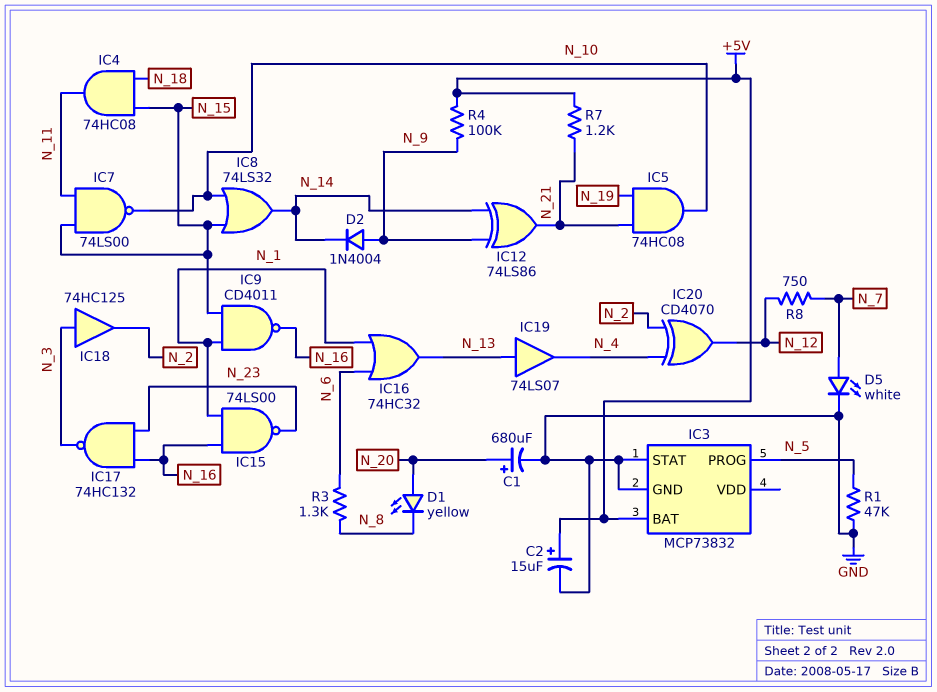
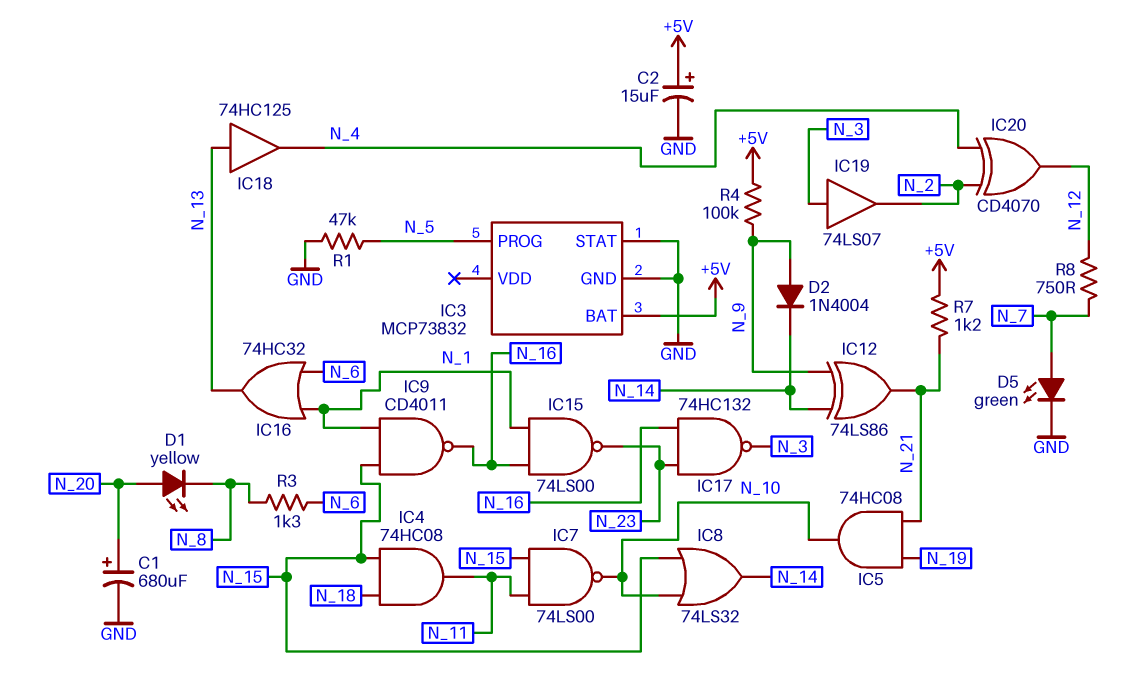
D5: LED white (A N_7, K GND) -> LED green (A N_7, K GND)
IC18: buffer 74HC125 (in N_3, out N_2) -> buffer 74HC125 (in N_13, out N_4)
IC19: buffer 74LS07 (in N_13, out N_4) -> buffer 74LS07 (in N_3, out N_2)

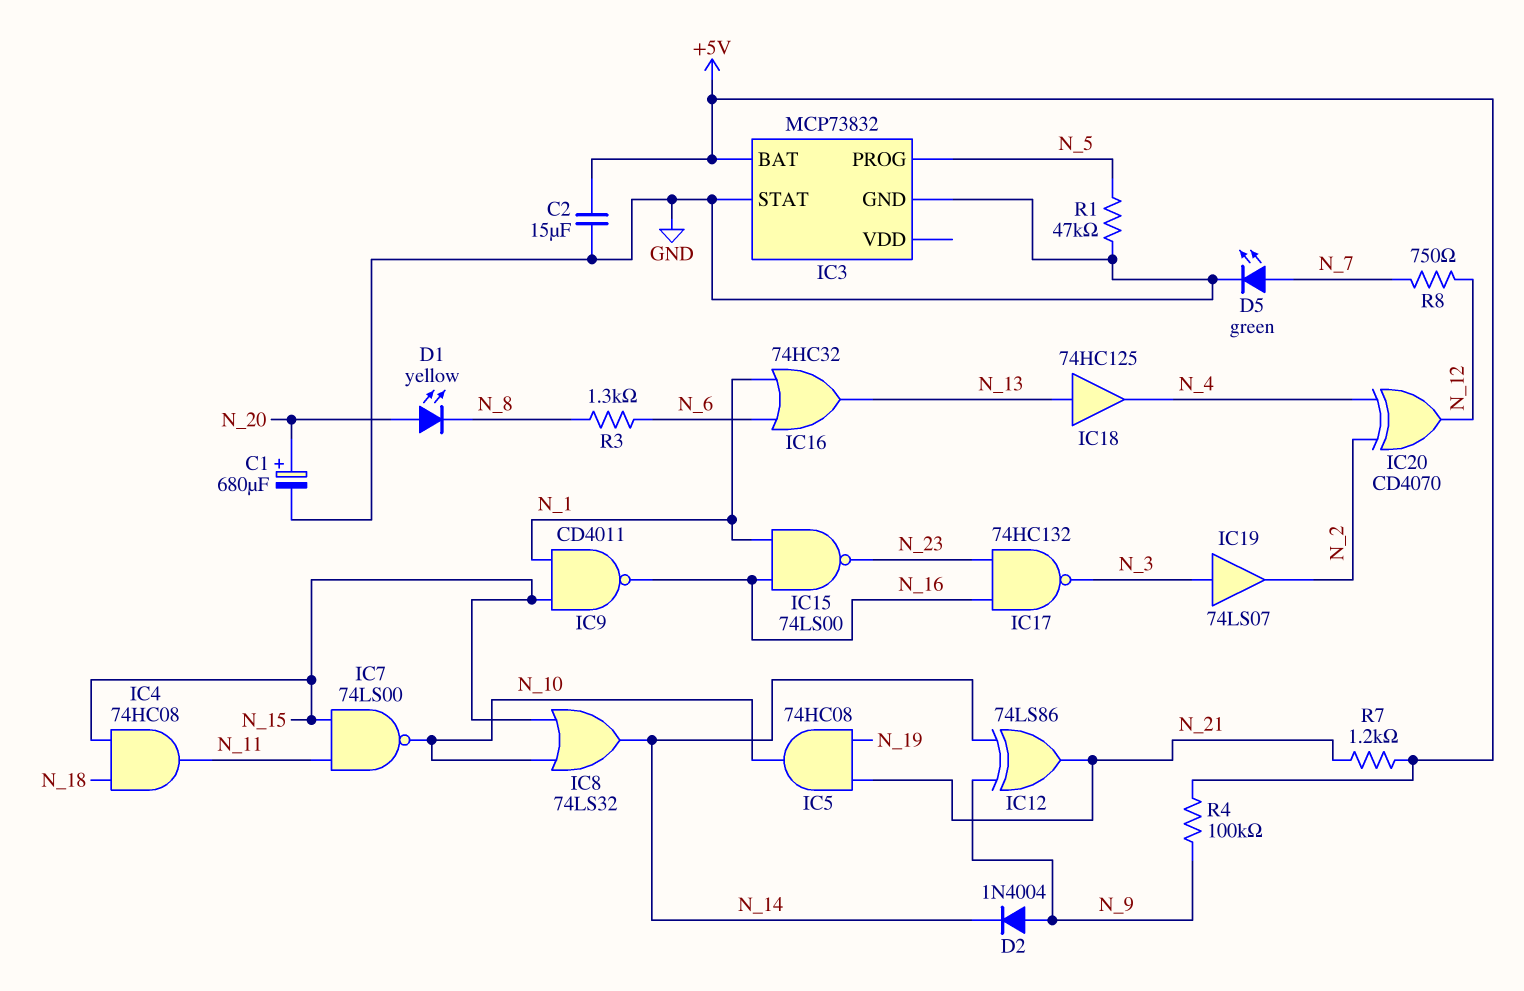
C2: 15uF (plus +5V, minus GND) -> 15uF (+5V, GND)

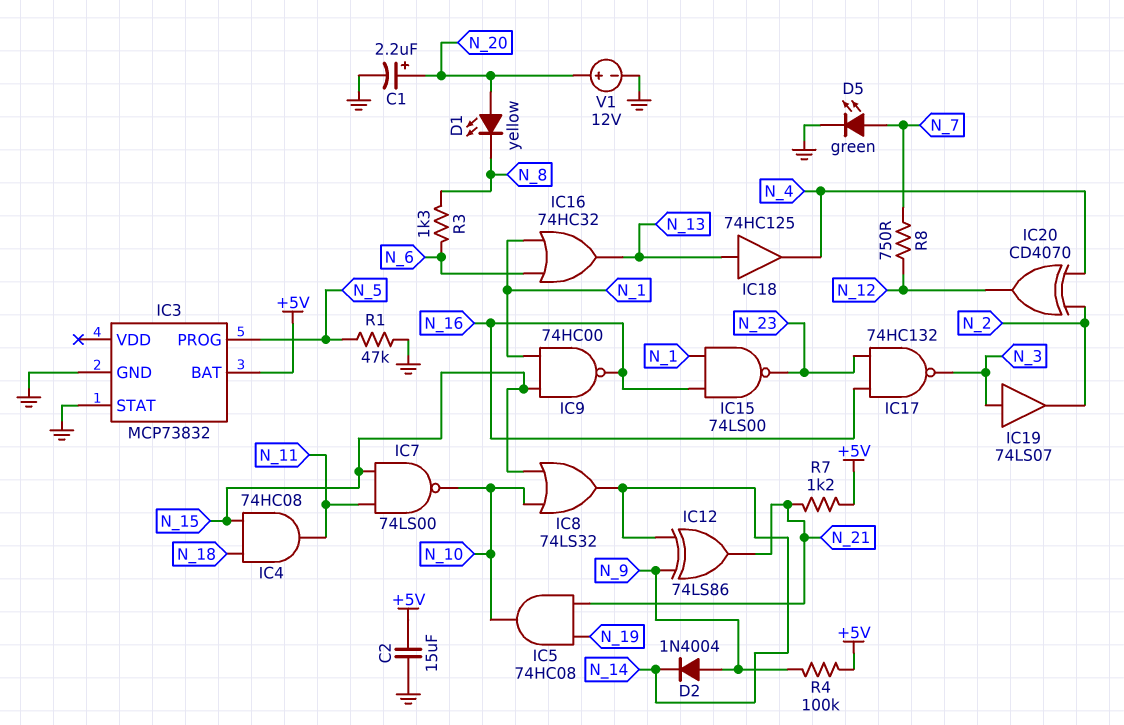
C1: 680uF (plus N_20, minus GND) -> 2.2uF (plus N_20, minus GND)
IC9: NAND CD4011 (in N_1, in N_15, out N_16) -> NAND 74HC00 (in N_1, in N_15, out N_16)
V1: none -> 12V (plus N_20, minus GND)

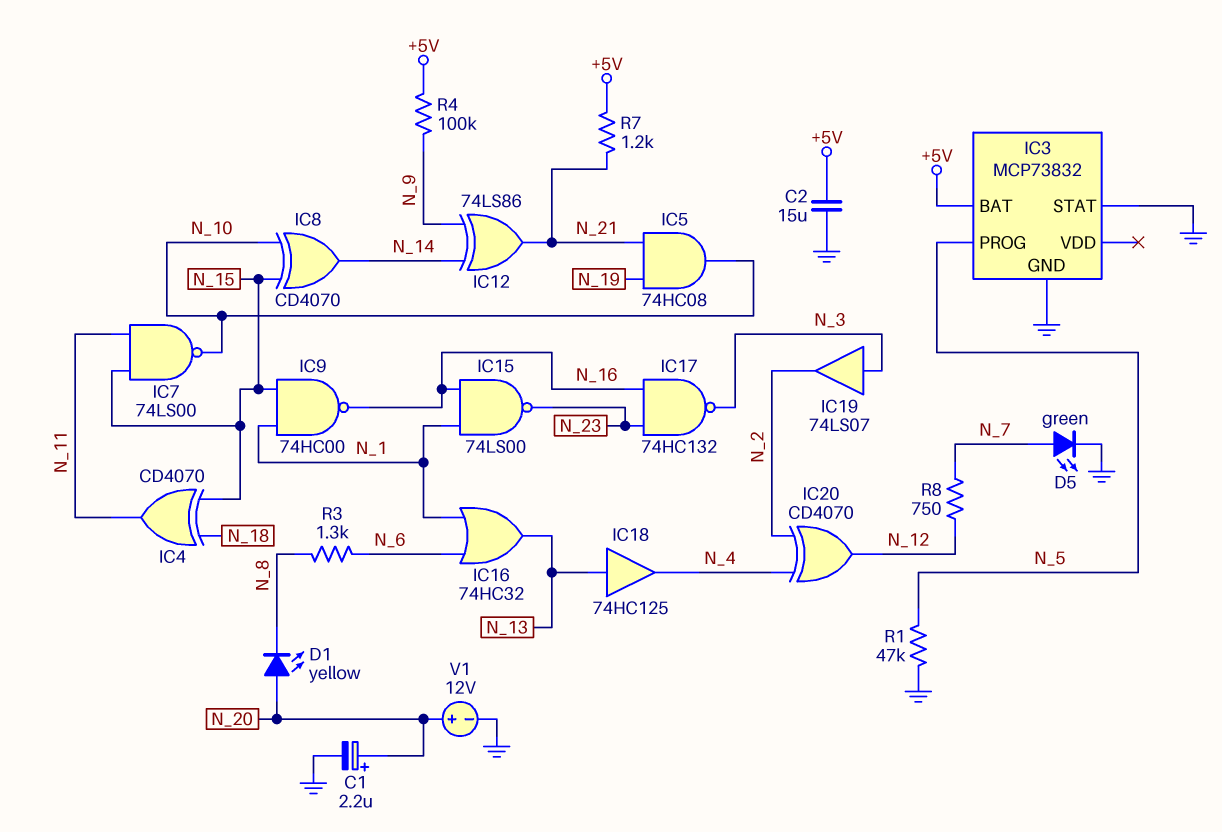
D2: diode 1N4004 (A N_9, K N_14) -> none
IC4: AND 74HC08 (in N_15, in N_18, out N_11) -> XOR CD4070 (in N_15, in N_18, out N_11)
IC8: OR 74LS32 (in N_10, in N_15, out N_14) -> XOR CD4070 (in N_10, in N_15, out N_14)

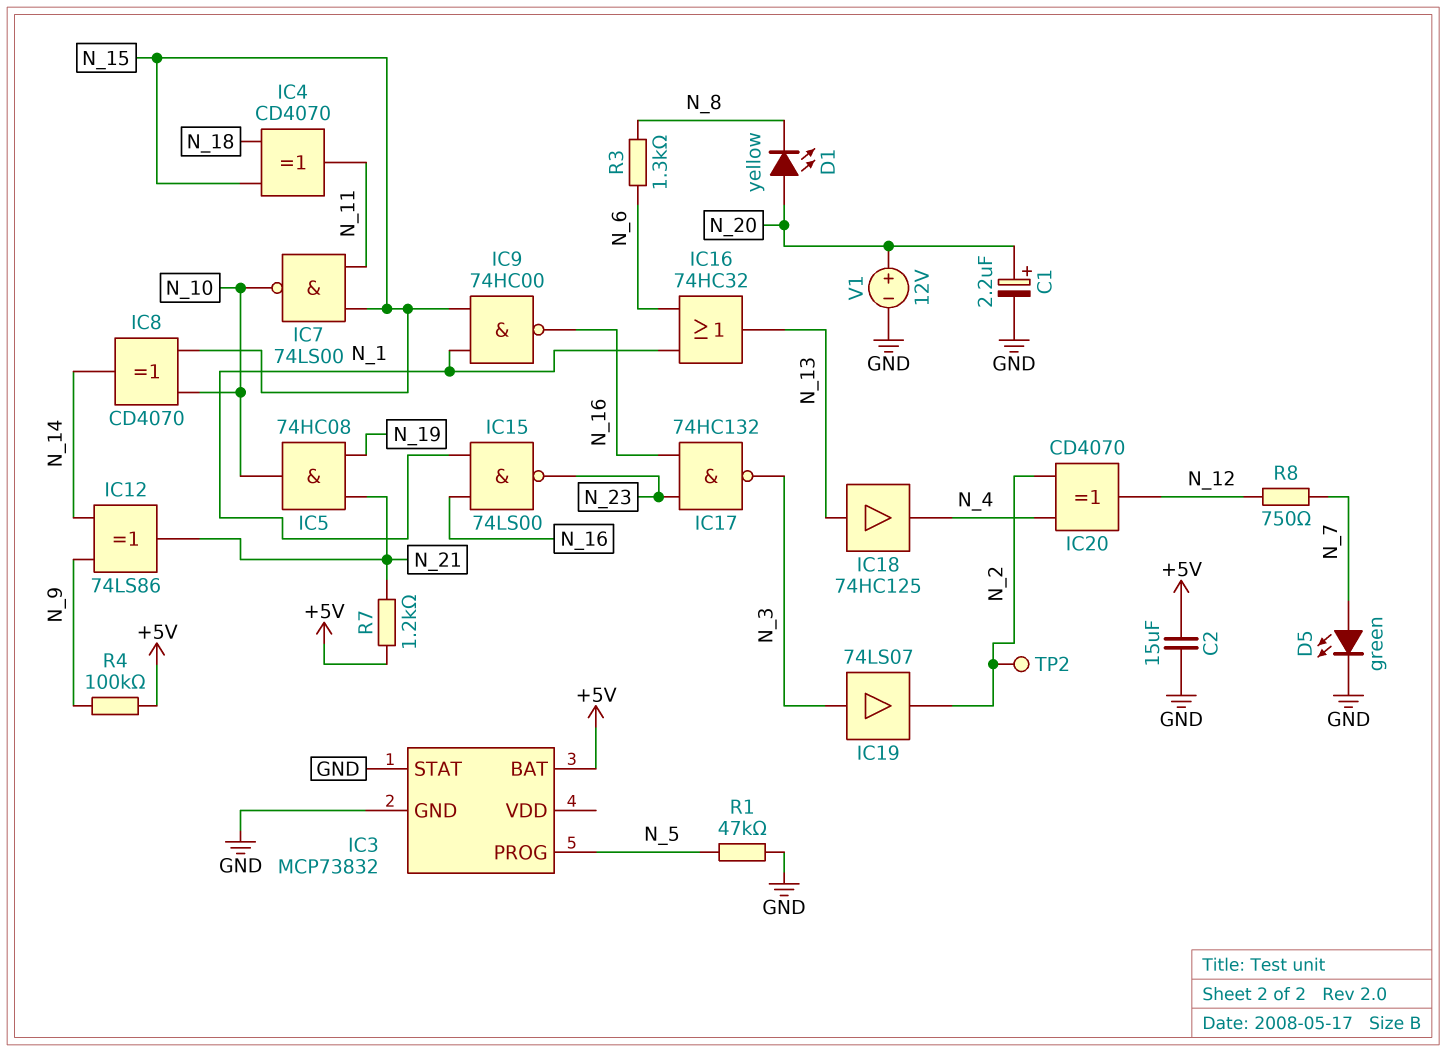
TP2: none -> test point (N_2)

